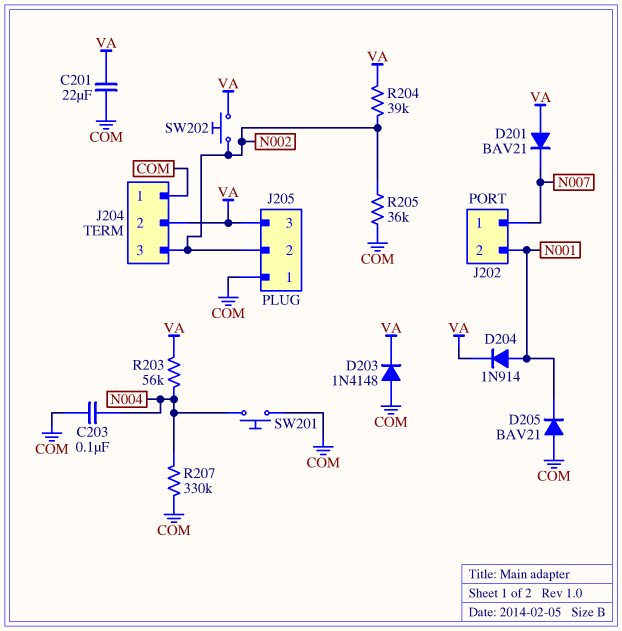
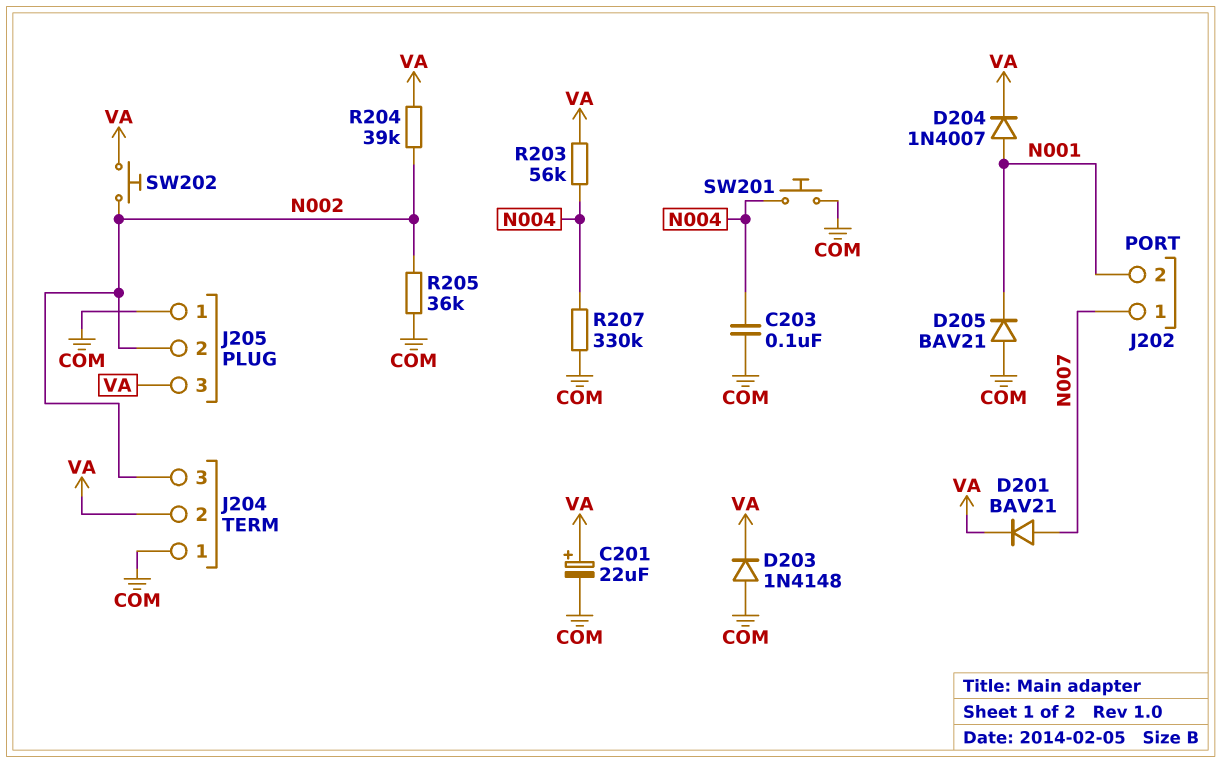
C201: 22uF (COM, VA) -> 22uF (plus VA, minus COM)
D201: diode BAV21 (A VA, K N007) -> diode BAV21 (A N007, K VA)
D204: diode 1N914 (A N001, K VA) -> diode 1N4007 (A N001, K VA)

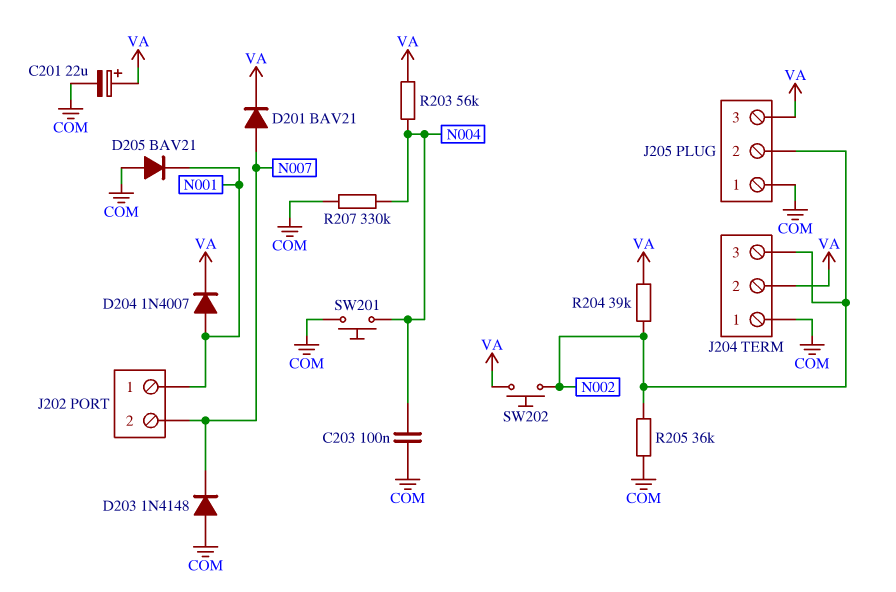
D203: diode 1N4148 (A COM, K VA) -> diode 1N4148 (A COM, K N007)
J202 pin 1: N007 -> N001
J202 pin 2: N001 -> N007

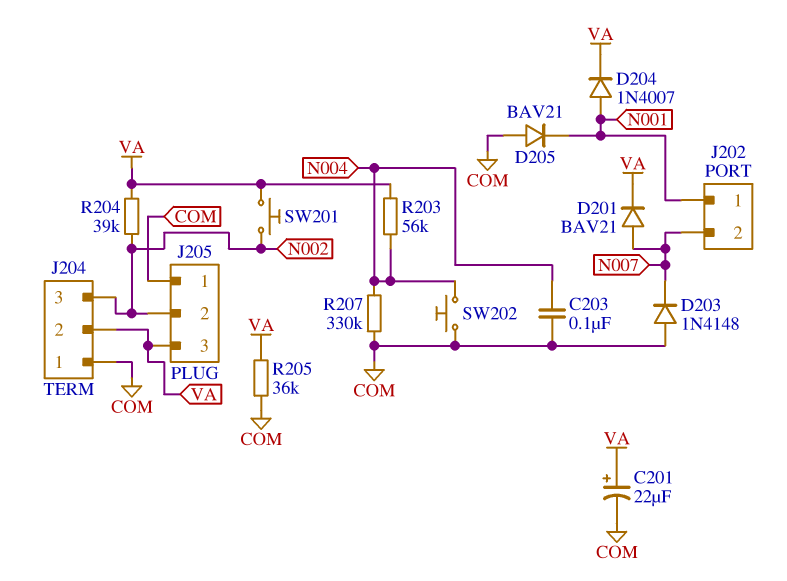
R205: 36k (COM, N002) -> 36k (COM, VA)
SW201: button (COM, N004) -> button (N002, VA)
SW202: button (N002, VA) -> button (COM, N004)

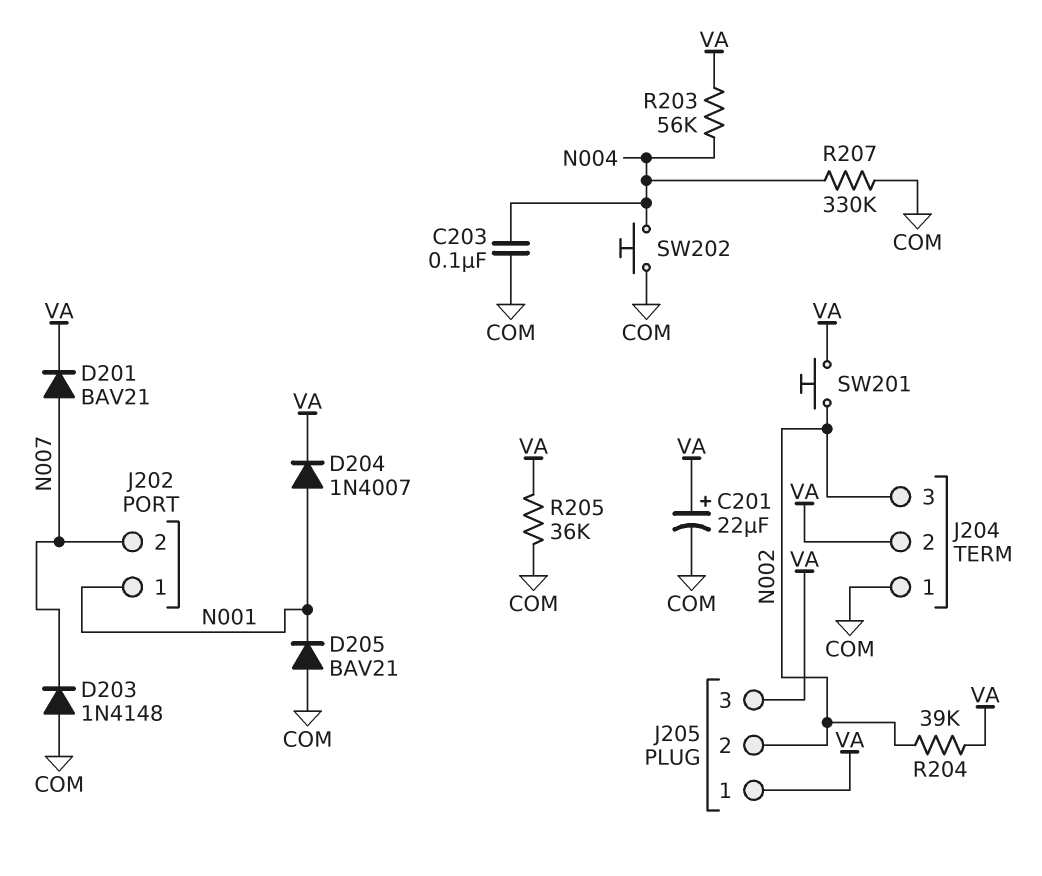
J205 pin 1: COM -> VA

